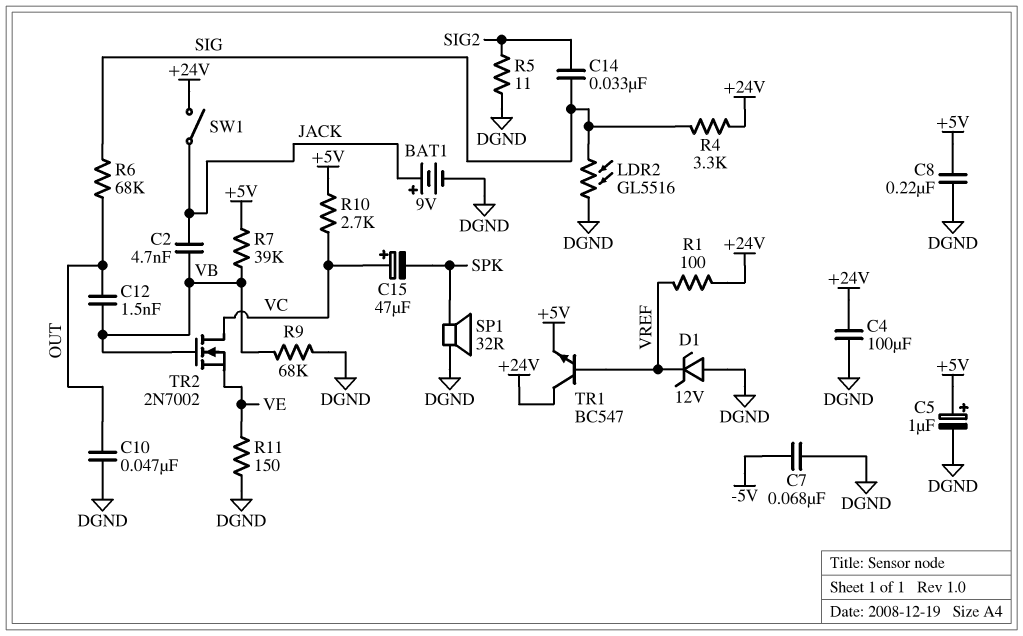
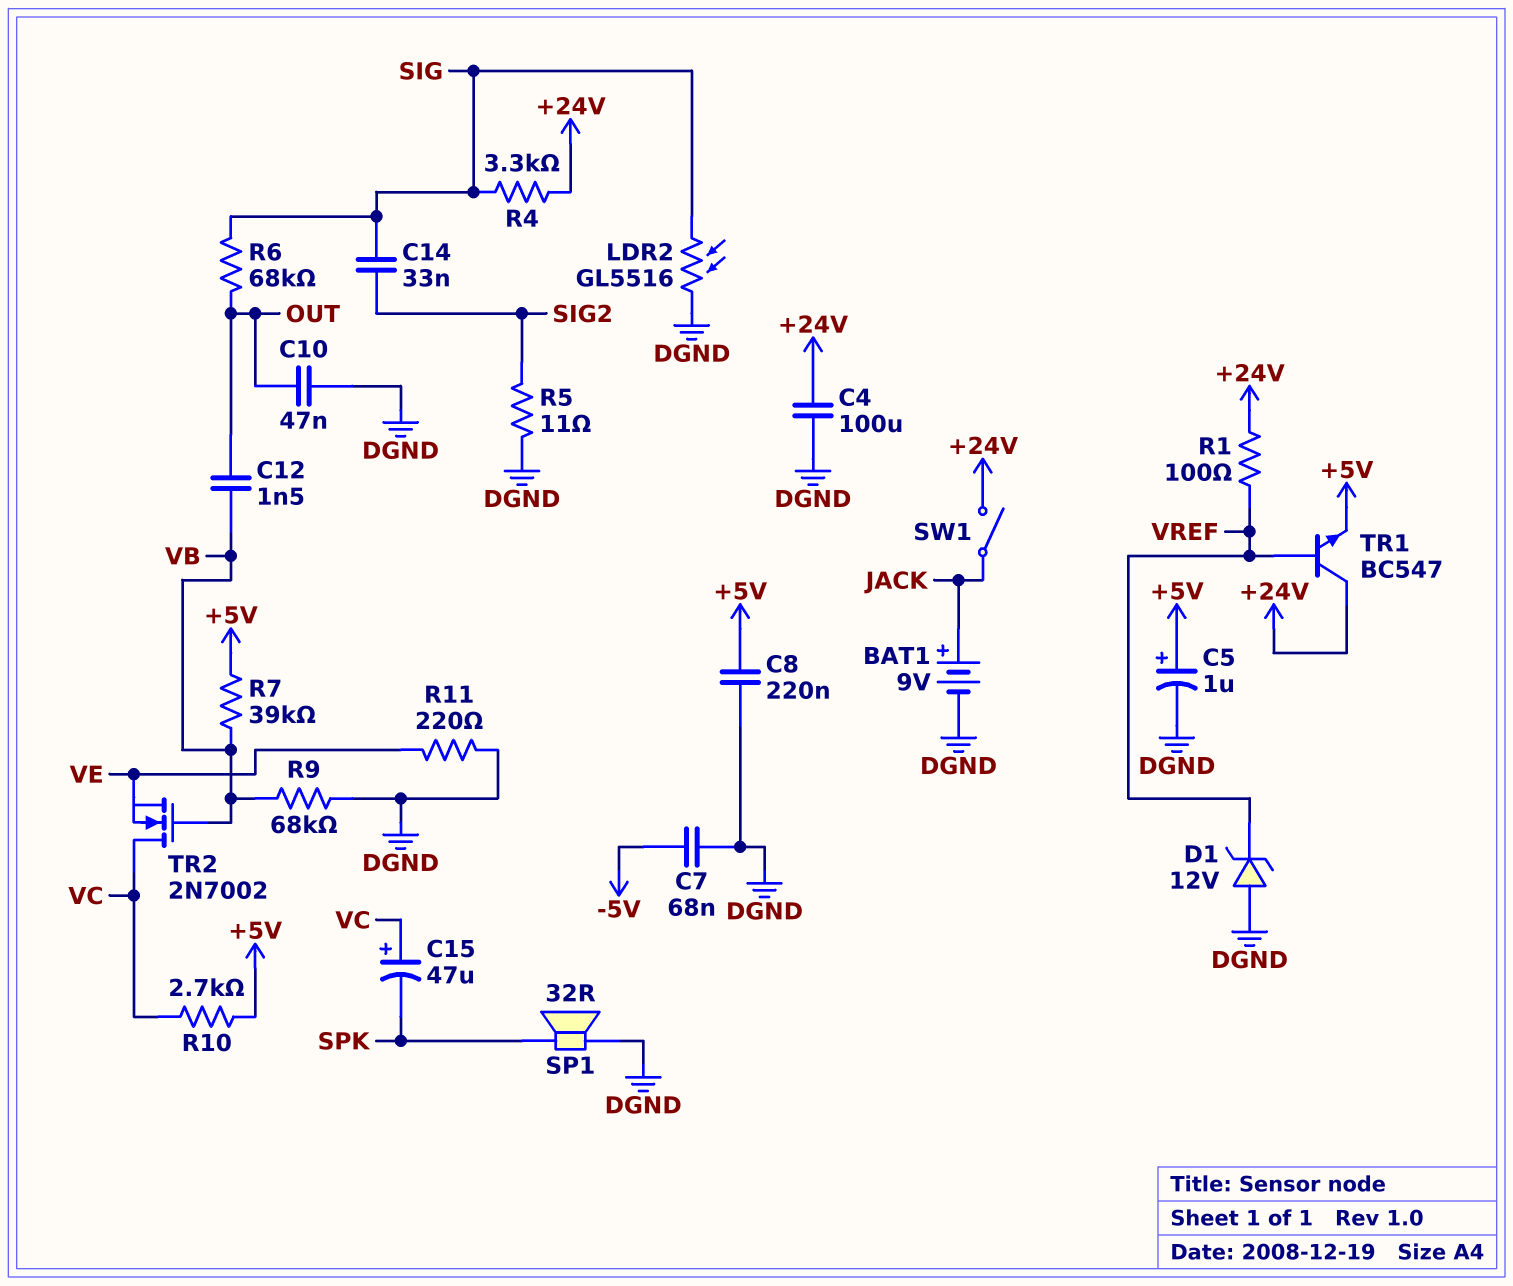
C2: 4.7nF (JACK, VB) -> none
R11: 150 (DGND, VE) -> 220 (DGND, VE)

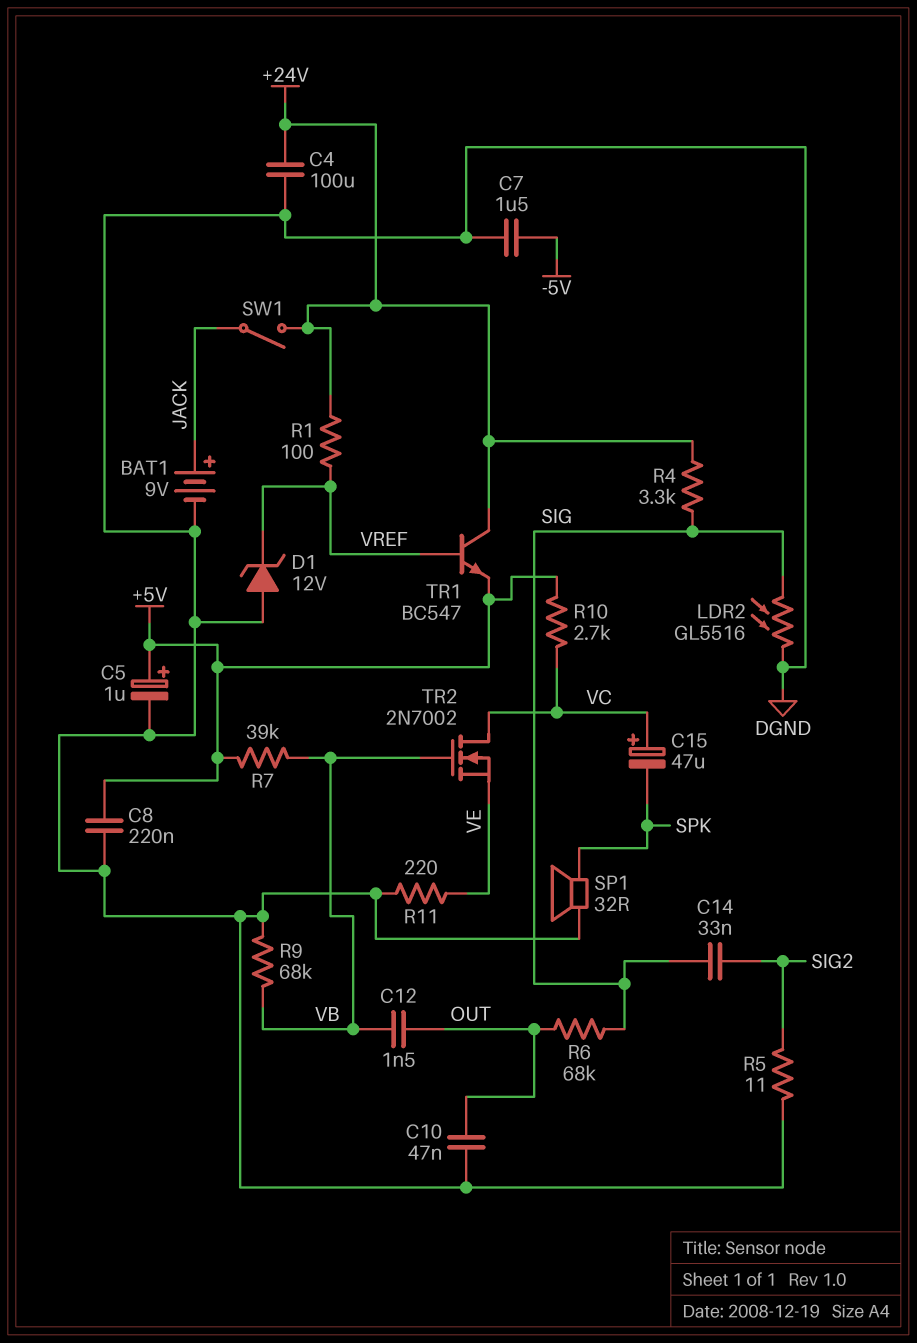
C7: 68nF (-5V, DGND) -> 1.5uF (-5V, DGND)

